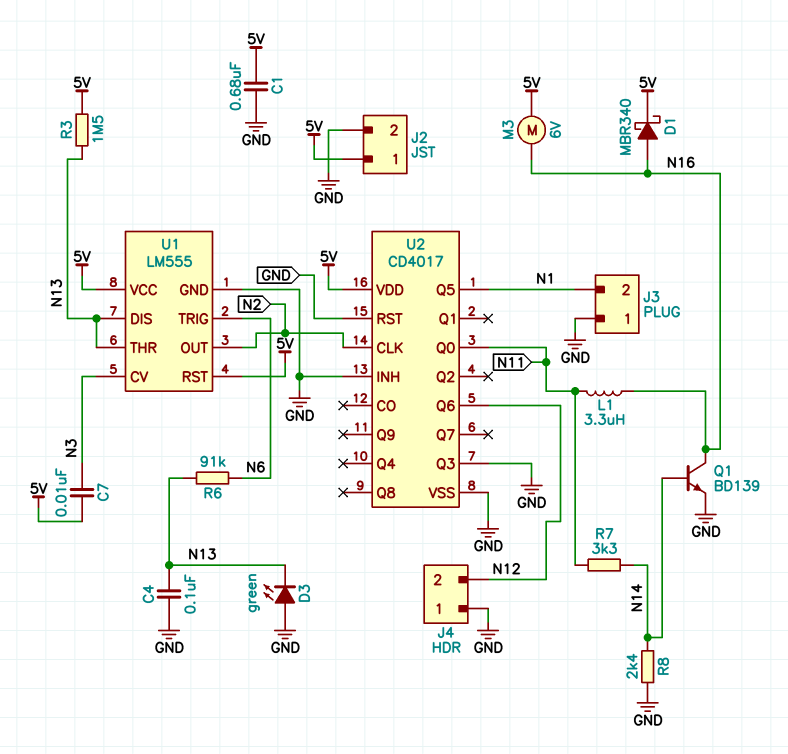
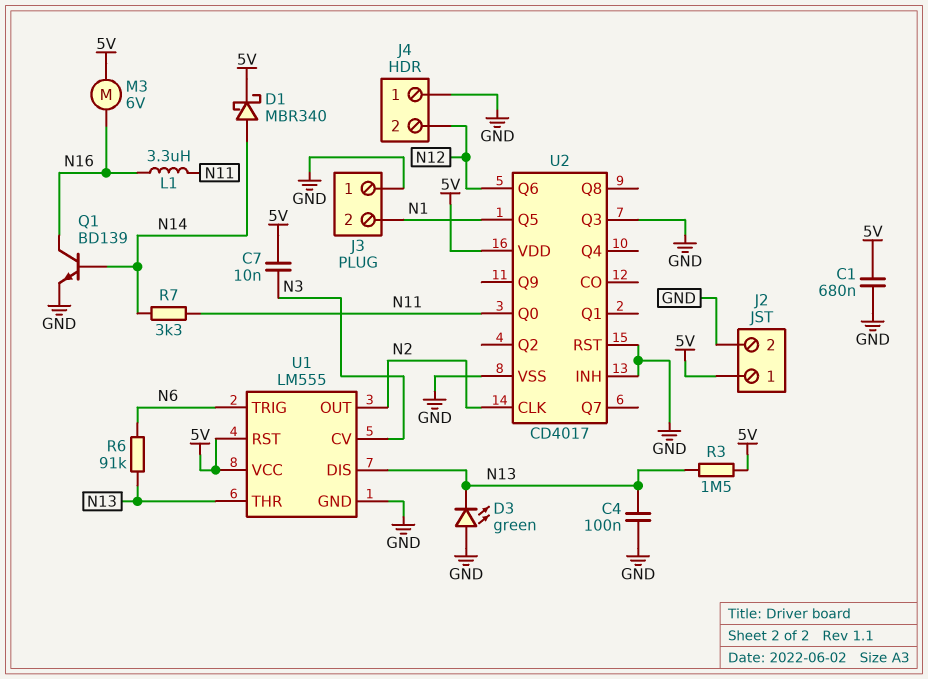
D1: schottky MBR340 (A N16, K 5V) -> schottky MBR340 (A N14, K 5V)
R8: 2.4k (GND, N14) -> none

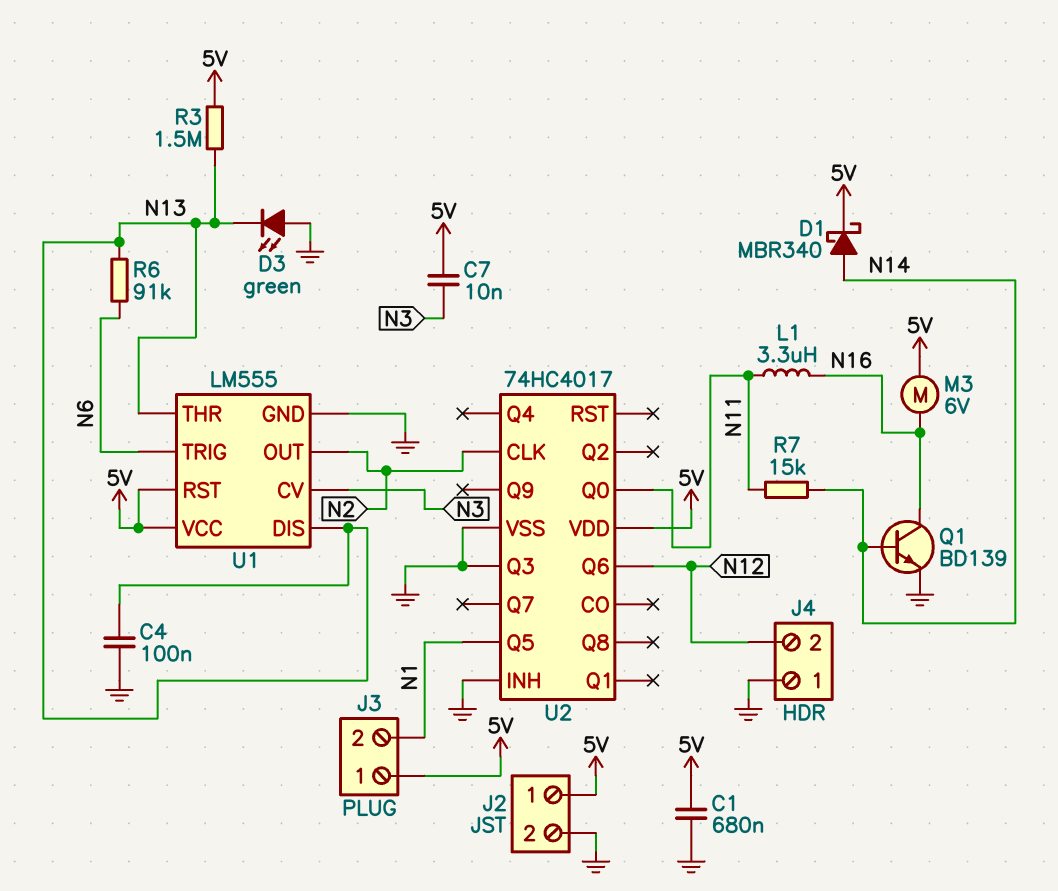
J3 pin 1: GND -> 5V
R7: 3.3k (N11, N14) -> 15k (N11, N14)
U2: CD4017 -> 74HC4017
U2 pin RST: GND -> none

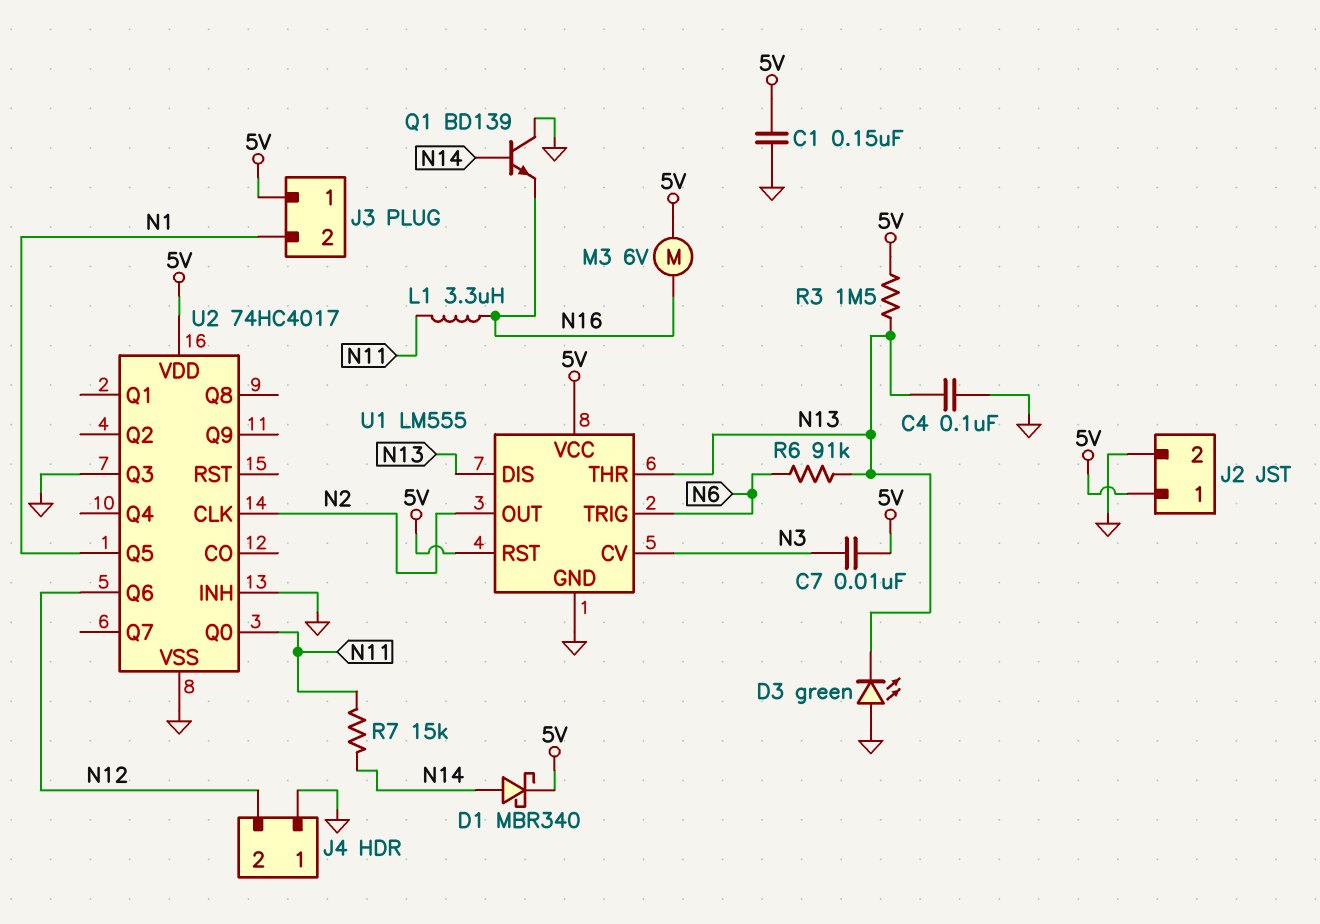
C1: 680nF (5V, GND) -> 150nF (5V, GND)
Q1: NPN BD139 (B N14, C N16, E GND) -> NPN BD139 (B N14, C GND, E N16)

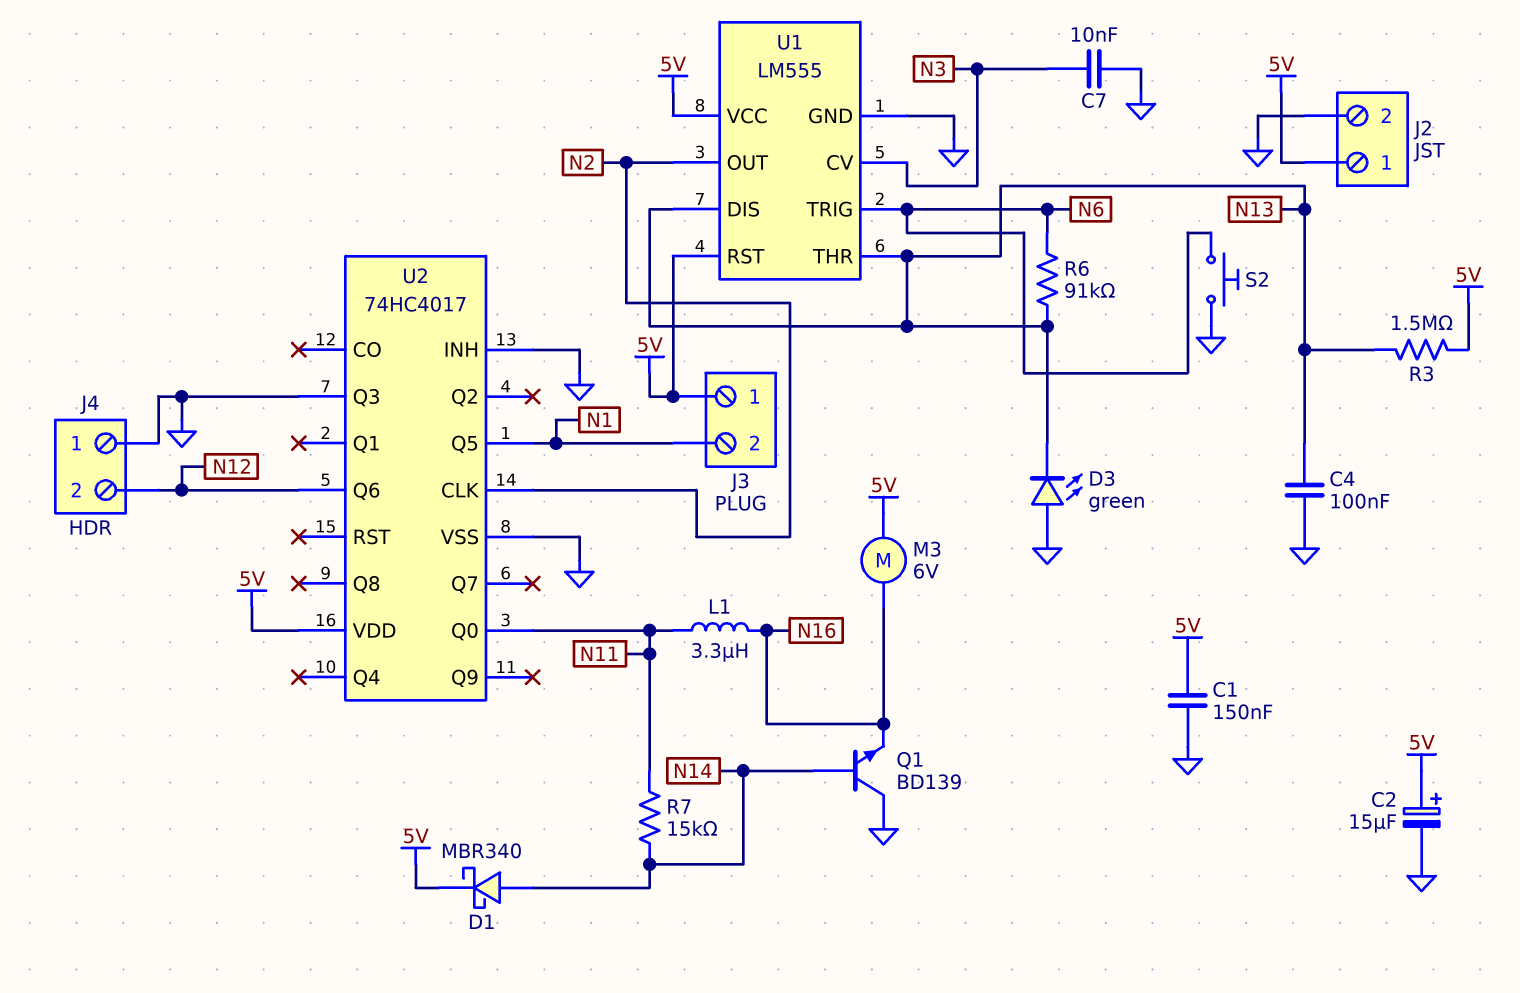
C2: none -> 15uF (plus 5V, minus GND)
C7: 10nF (5V, N3) -> 10nF (GND, N3)
S2: none -> button (GND, N6)

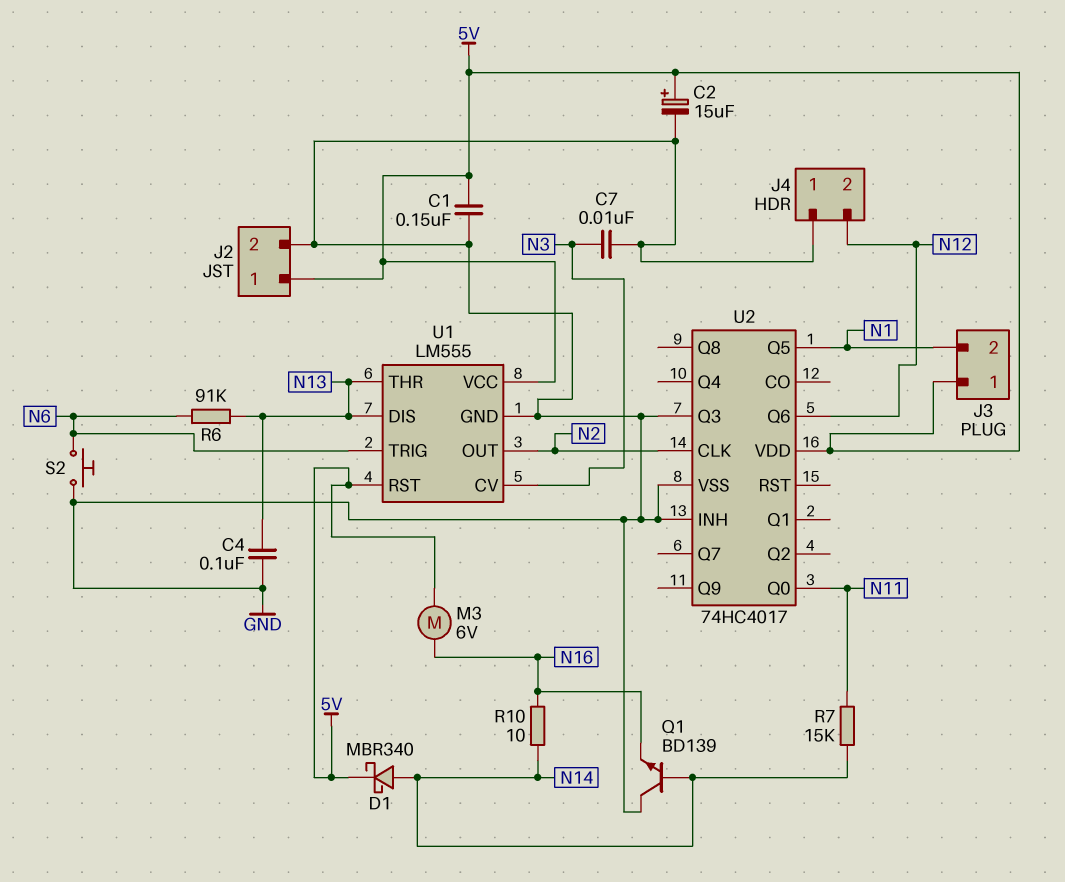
D3: LED green (A GND, K N13) -> none
L1: 3.3uH (N11, N16) -> none
R3: 1.5M (5V, N13) -> none
R10: none -> 10 (N14, N16)

